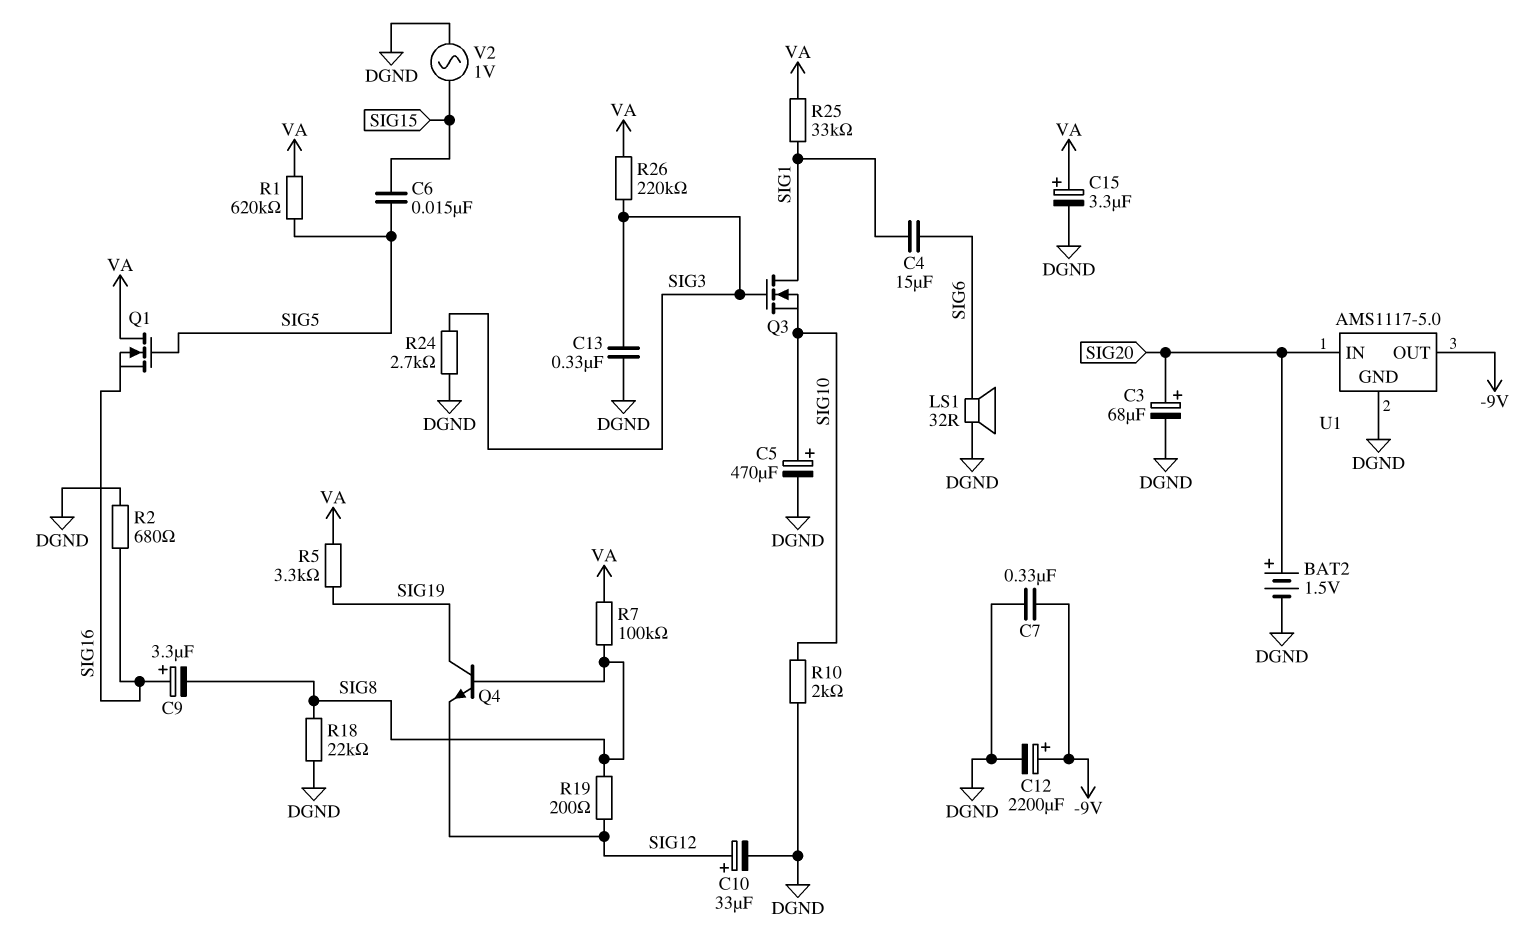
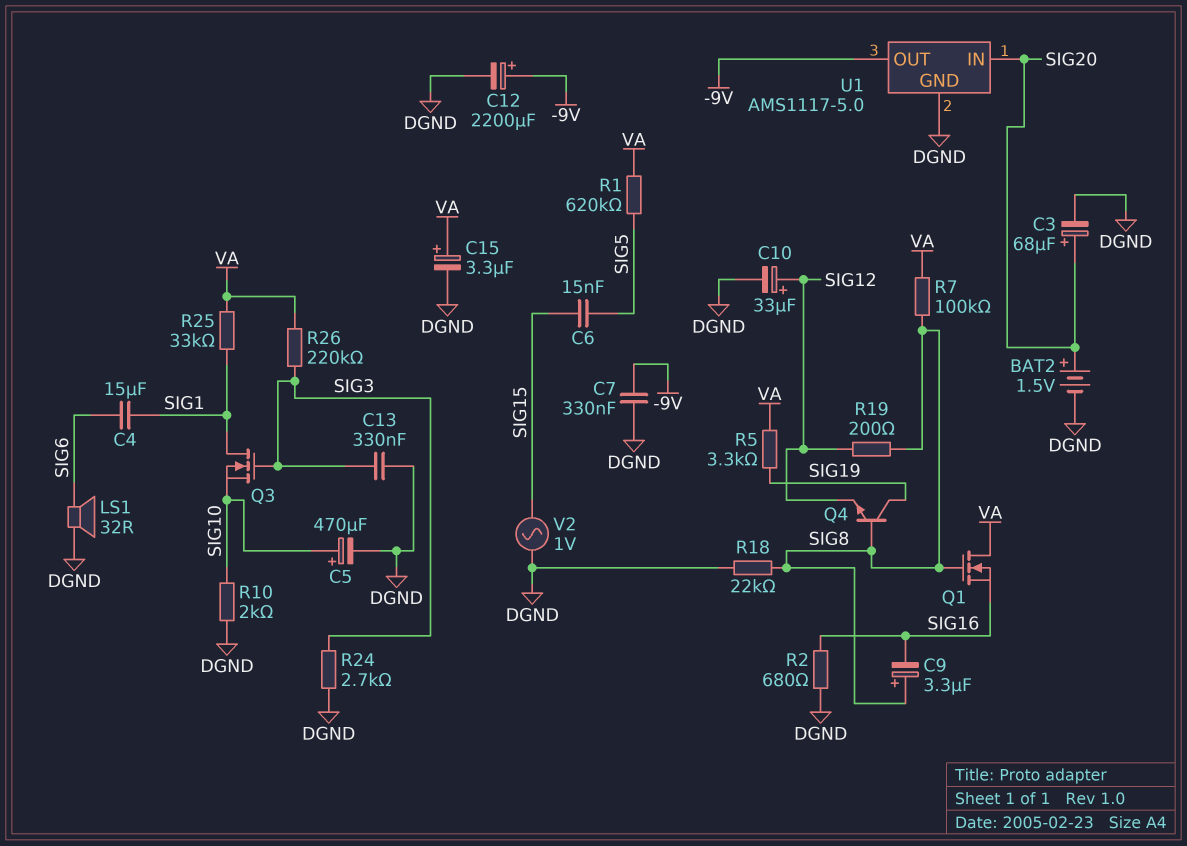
C9: 3.3uF (plus SIG16, minus SIG8) -> 3.3uF (plus SIG8, minus SIG16)
Q1: NMOS (G SIG5, D VA, S SIG16) -> NMOS (G SIG8, D VA, S SIG16)

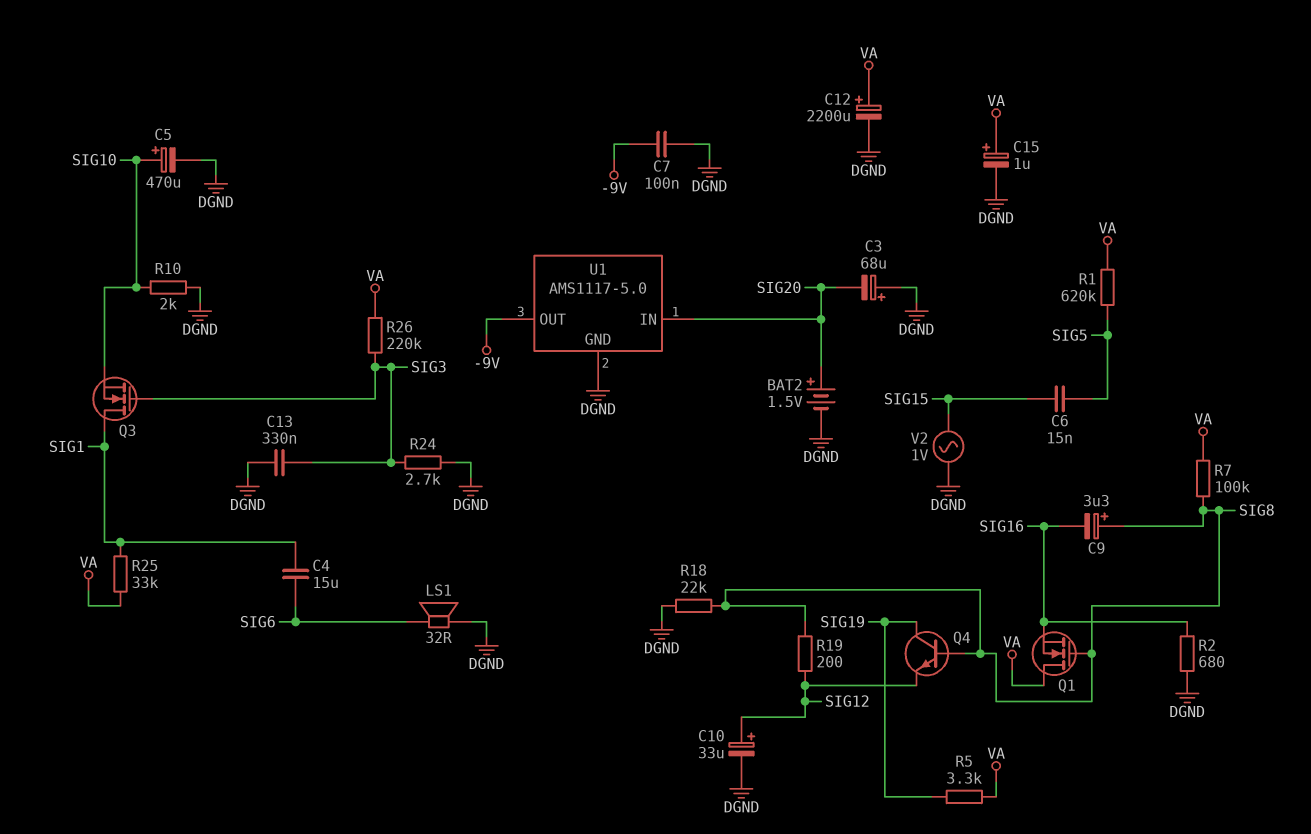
C3: 68uF (plus SIG20, minus DGND) -> 68uF (plus DGND, minus SIG20)
C7: 330nF (-9V, DGND) -> 100nF (-9V, DGND)
C12: 2200uF (plus -9V, minus DGND) -> 2200uF (plus VA, minus DGND)
C15: 3.3uF (plus VA, minus DGND) -> 1uF (plus VA, minus DGND)

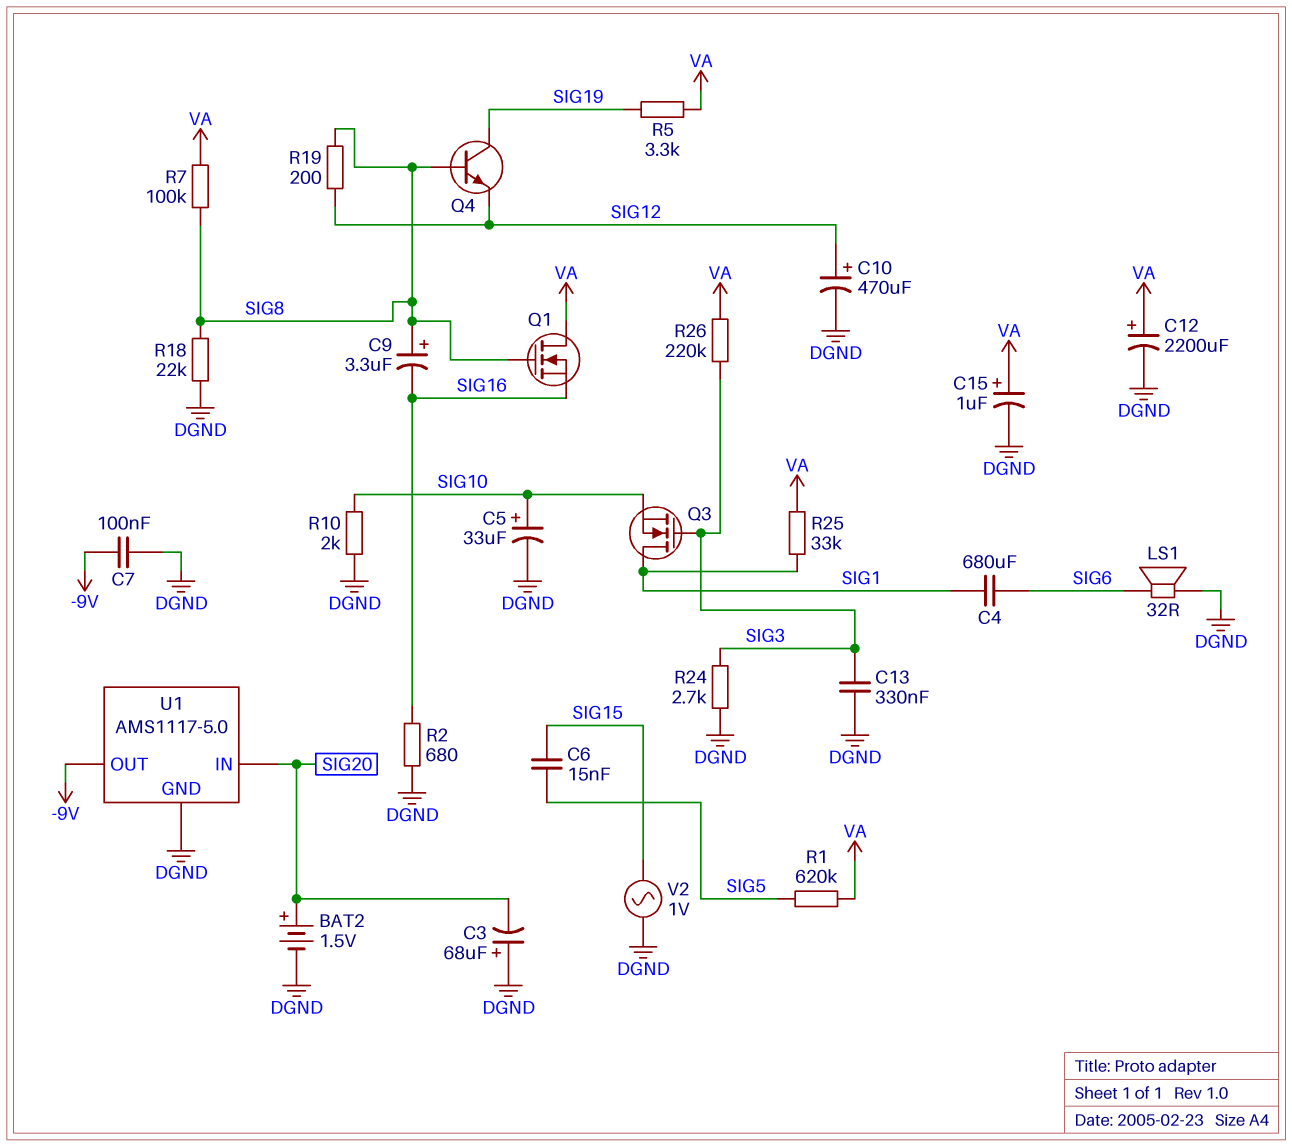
C4: 15uF (SIG1, SIG6) -> 680uF (SIG1, SIG6)
C5: 470uF (plus SIG10, minus DGND) -> 33uF (plus SIG10, minus DGND)
C10: 33uF (plus SIG12, minus DGND) -> 470uF (plus SIG12, minus DGND)

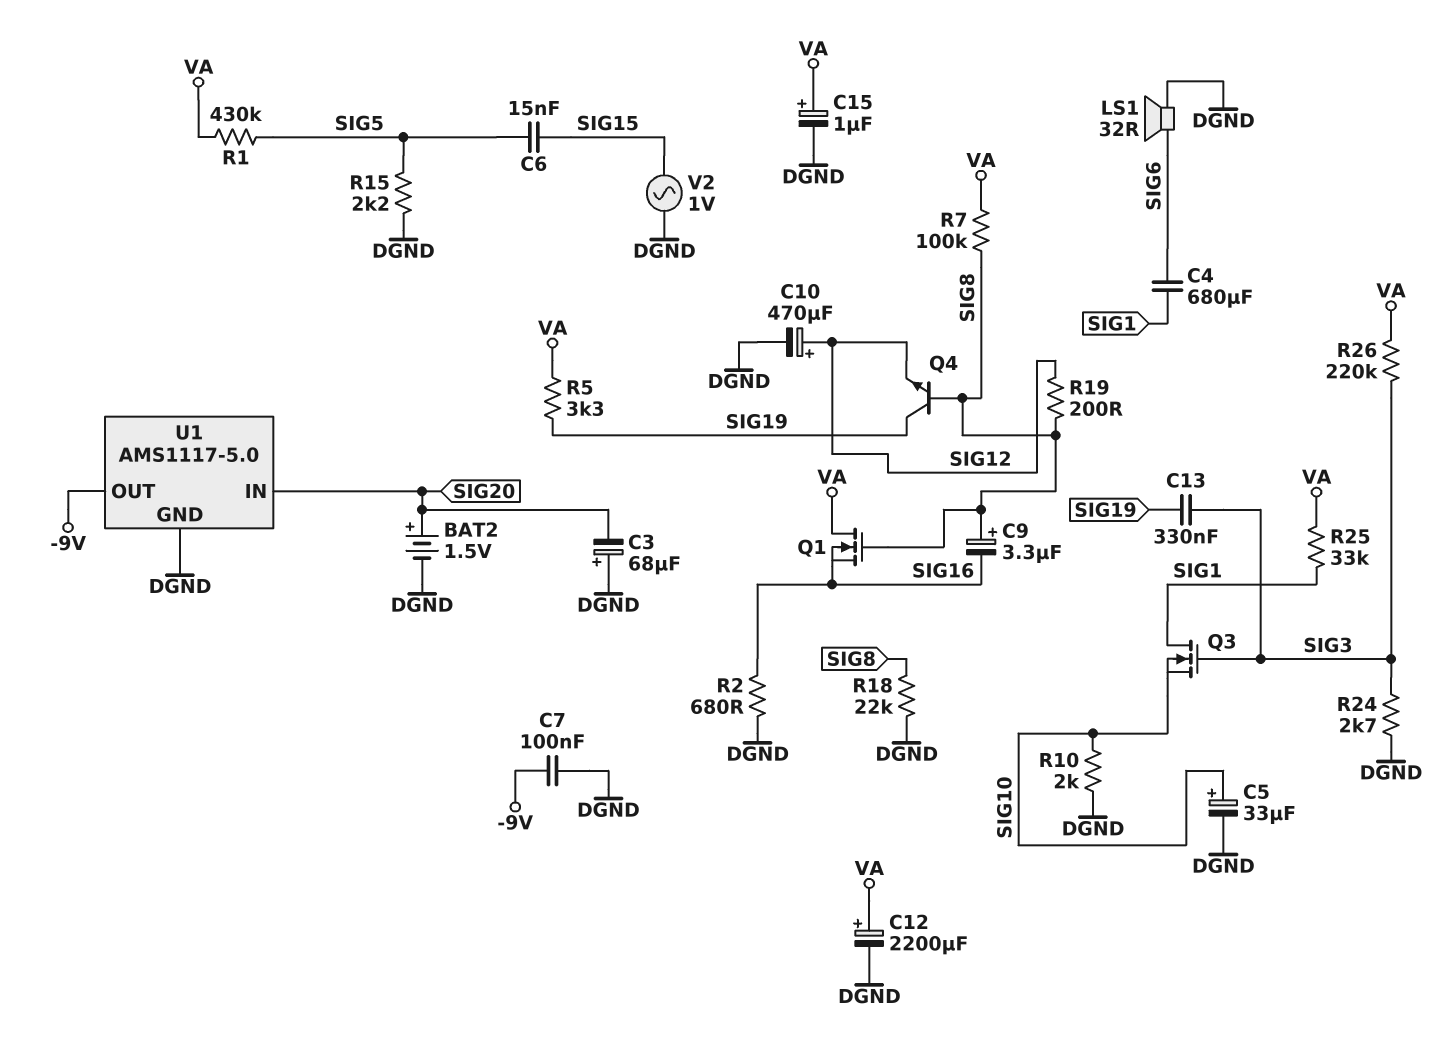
C13: 330nF (DGND, SIG3) -> 330nF (SIG3, SIG19)
R1: 620k (SIG5, VA) -> 430k (SIG5, VA)
R15: none -> 2.2k (DGND, SIG5)

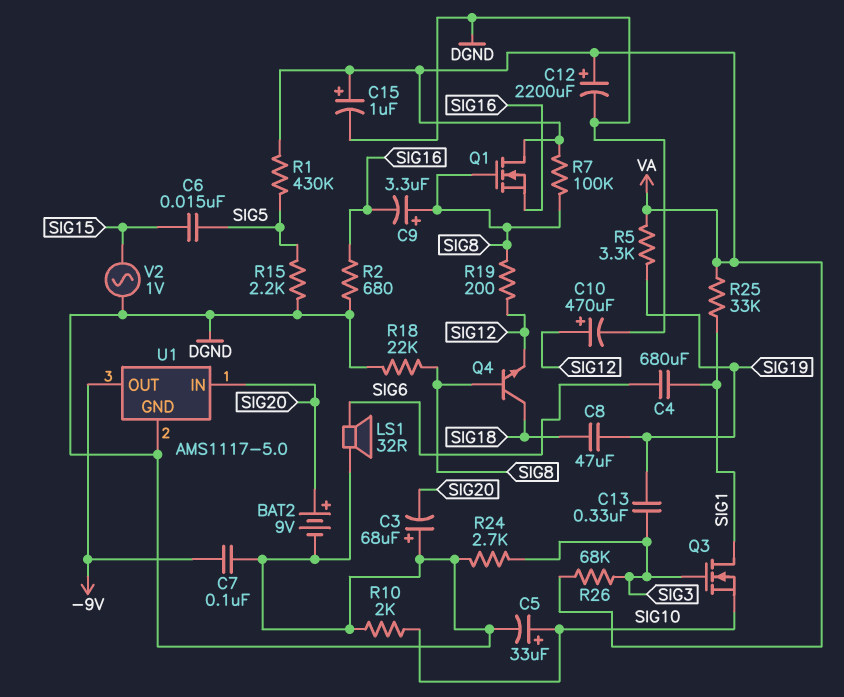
BAT2: 1.5V (plus SIG20, minus DGND) -> 9V (plus SIG20, minus DGND)
C8: none -> 47uF (SIG18, SIG19)
Q4: NPN (B SIG8, C SIG19, E SIG12) -> NPN (B SIG8, C SIG18, E SIG12)
R26: 220k (SIG3, VA) -> 68k (SIG3, VA)

